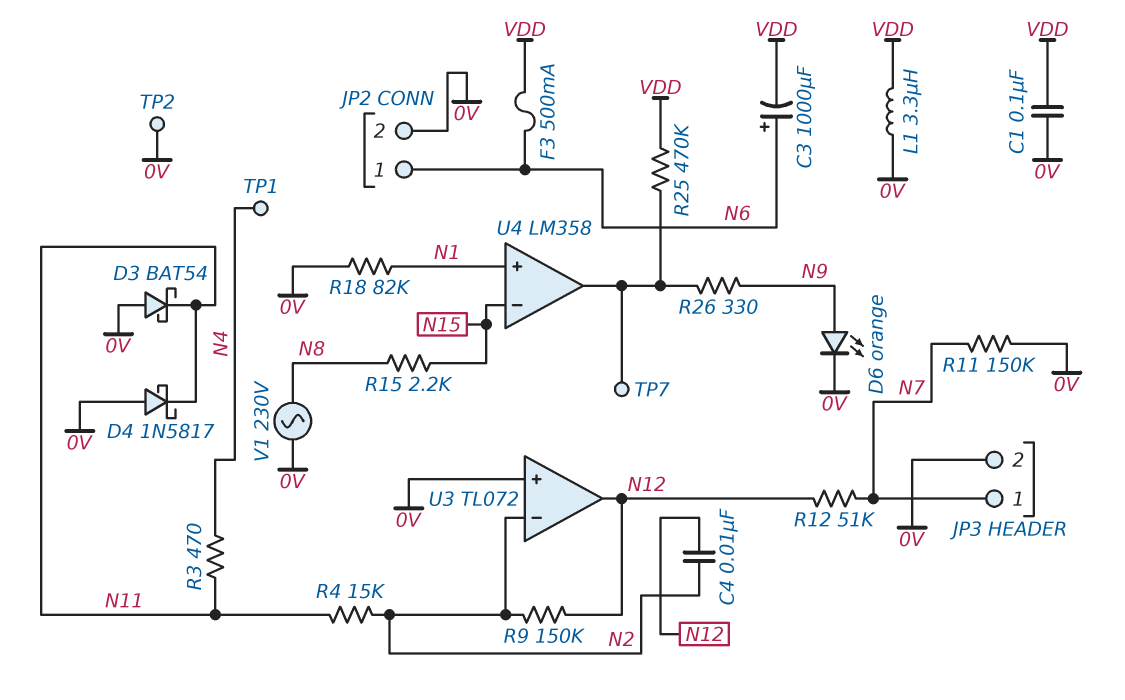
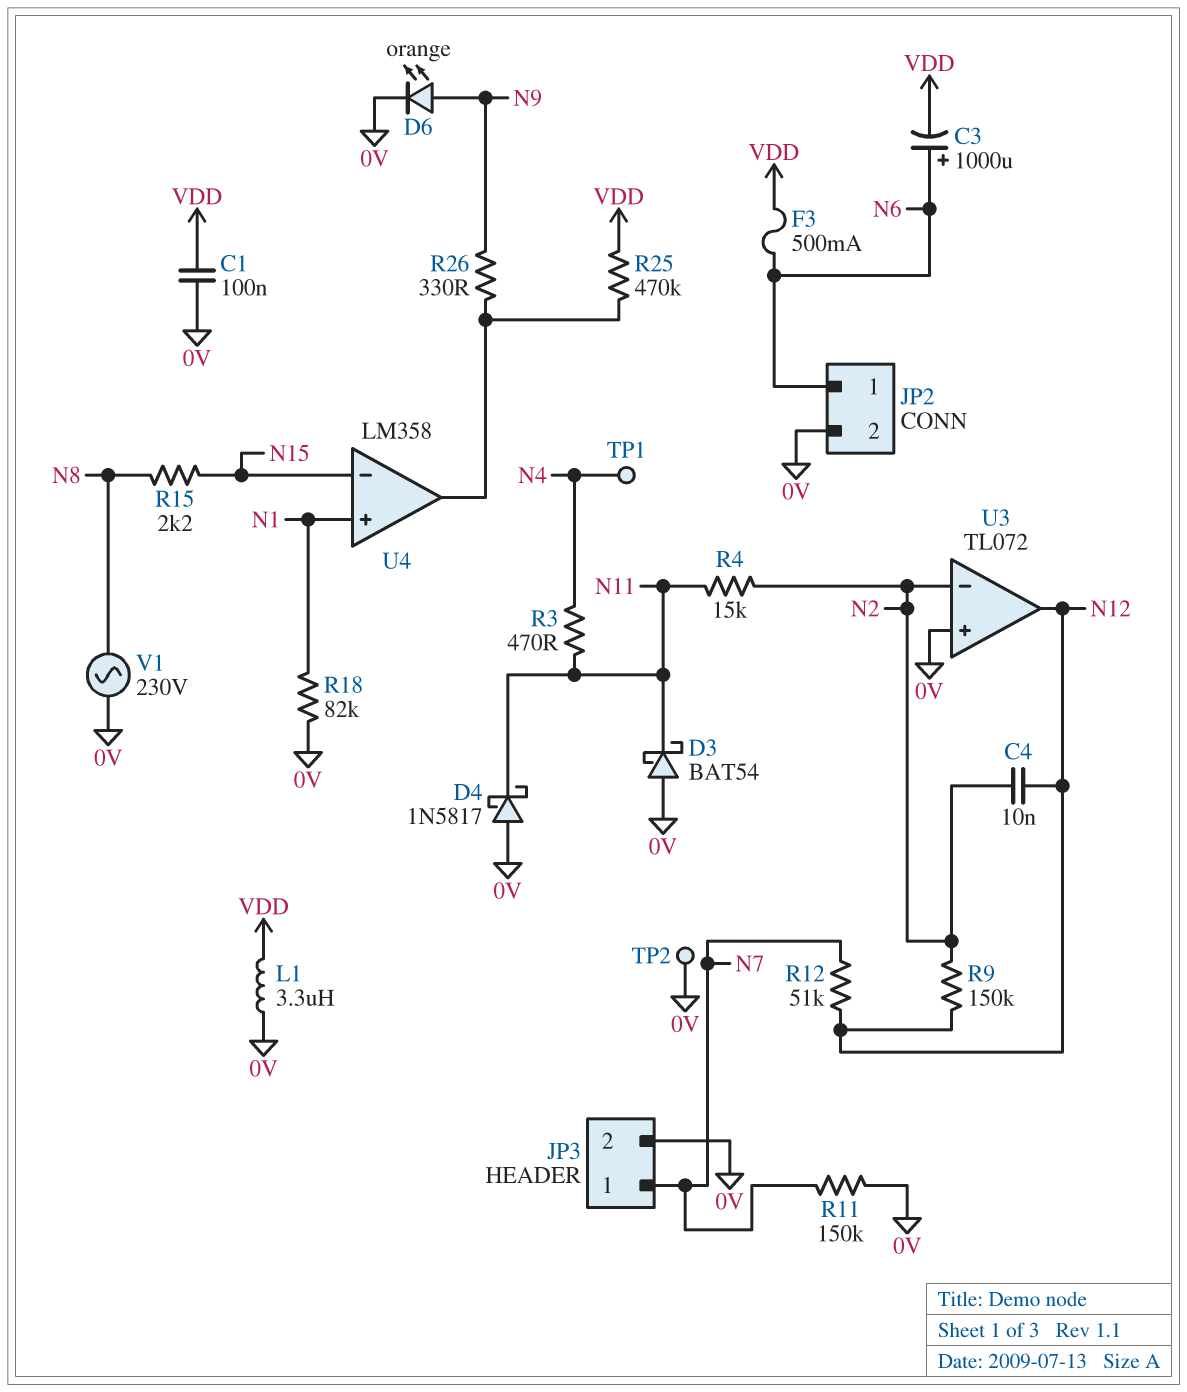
TP7: test point (U4/out) -> none

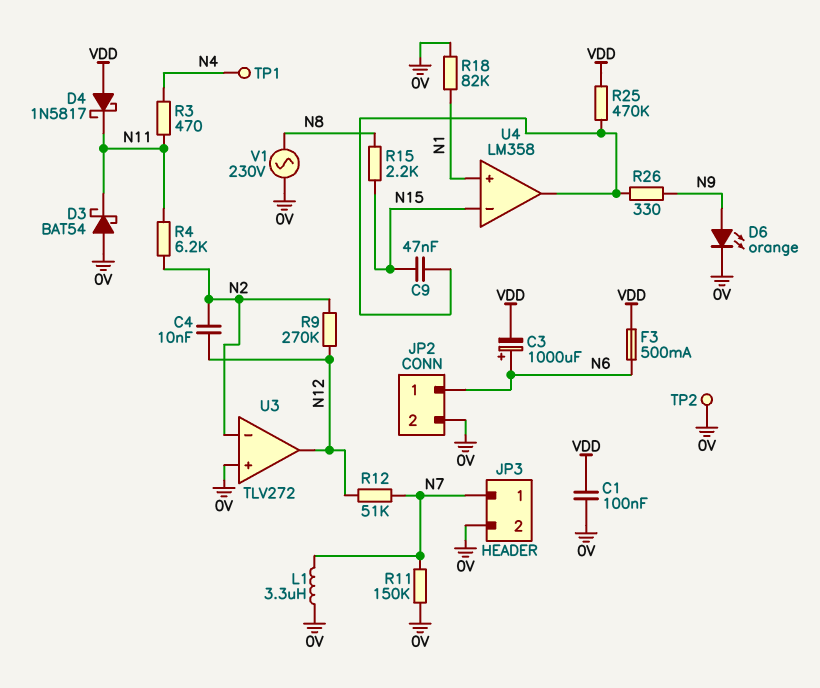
C9: none -> 47nF (N15, U4/out)
D4: schottky 1N5817 (A 0V, K N11) -> schottky 1N5817 (A VDD, K N11)
L1: 3.3uH (0V, VDD) -> 3.3uH (0V, N7)
R4: 15k (N2, N11) -> 6.2k (N2, N11)
R9: 150k (N2, N12) -> 270k (N2, N12)
U3: TL072 -> TLV272

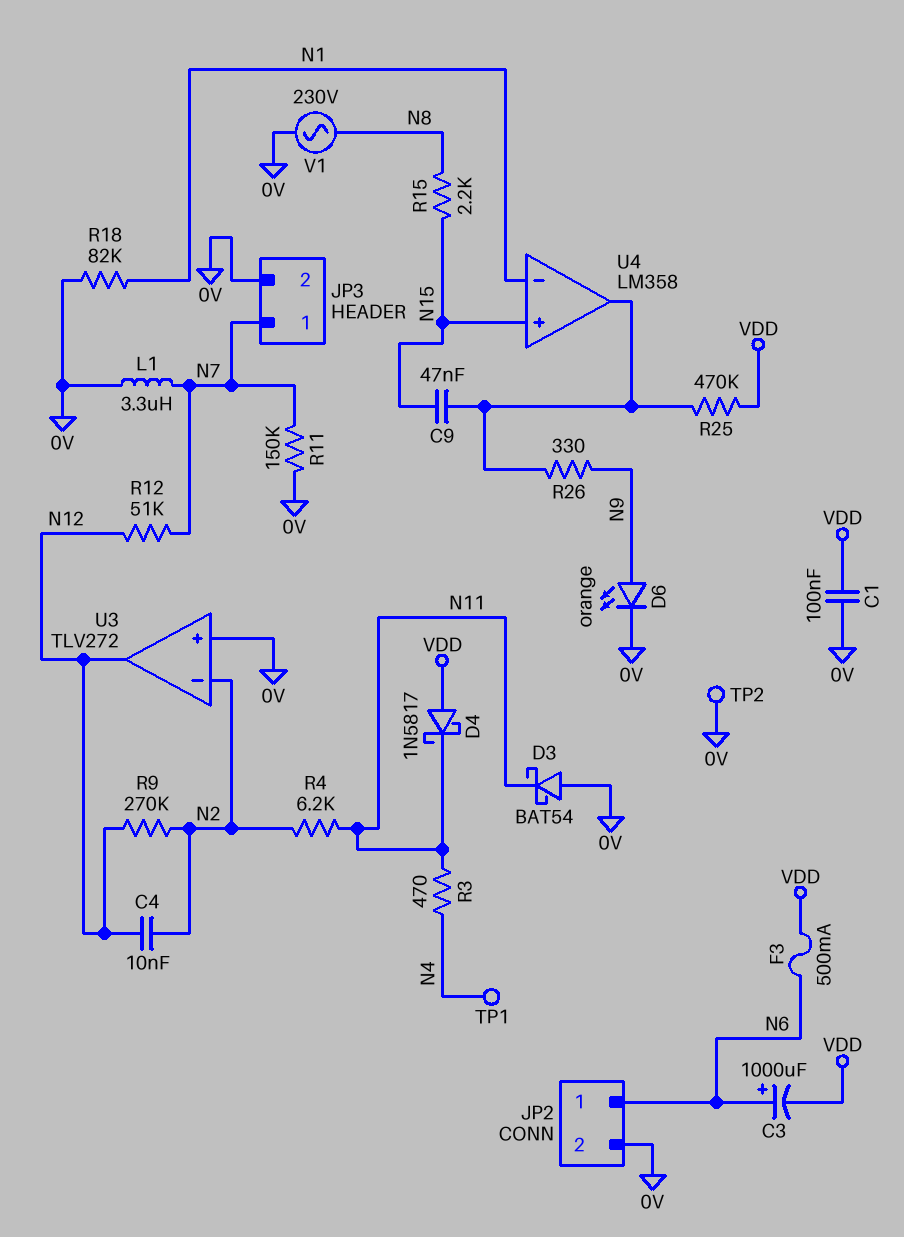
U4 pin in+: N1 -> N15
U4 pin in-: N15 -> N1

